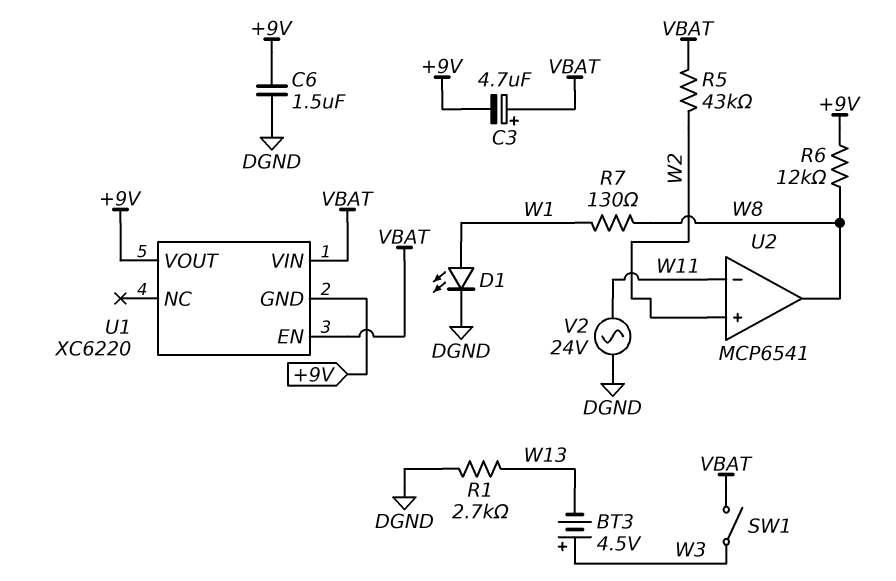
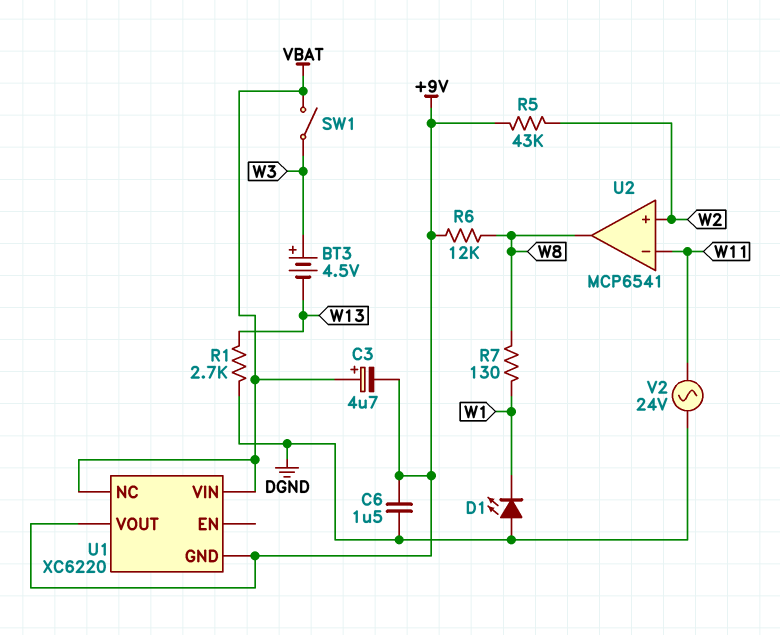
D1: LED (A W1, K DGND) -> LED (A DGND, K W1)
R5: 43k (VBAT, W2) -> 43k (+9V, W2)
U1 pin EN: VBAT -> none
U1 pin NC: none -> VBAT

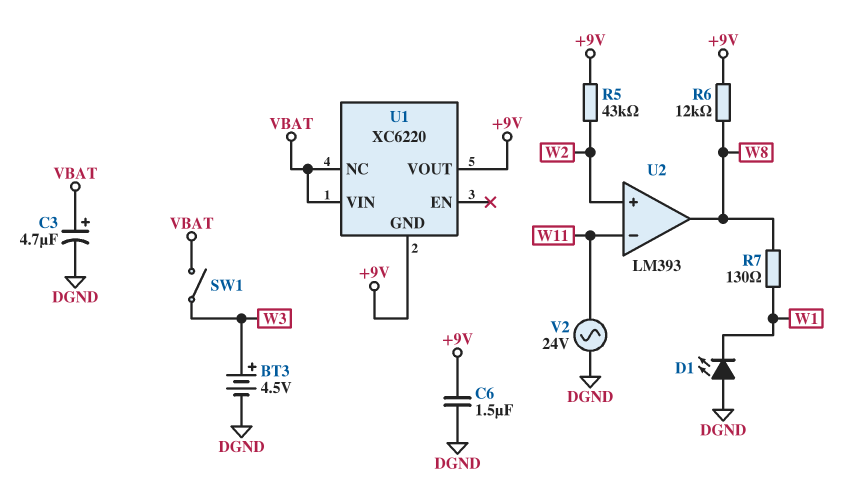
BT3: 4.5V (plus W3, minus W13) -> 4.5V (plus W3, minus DGND)
C3: 4.7uF (plus VBAT, minus +9V) -> 4.7uF (plus VBAT, minus DGND)
R1: 2.7k (DGND, W13) -> none
U2: MCP6541 -> LM393

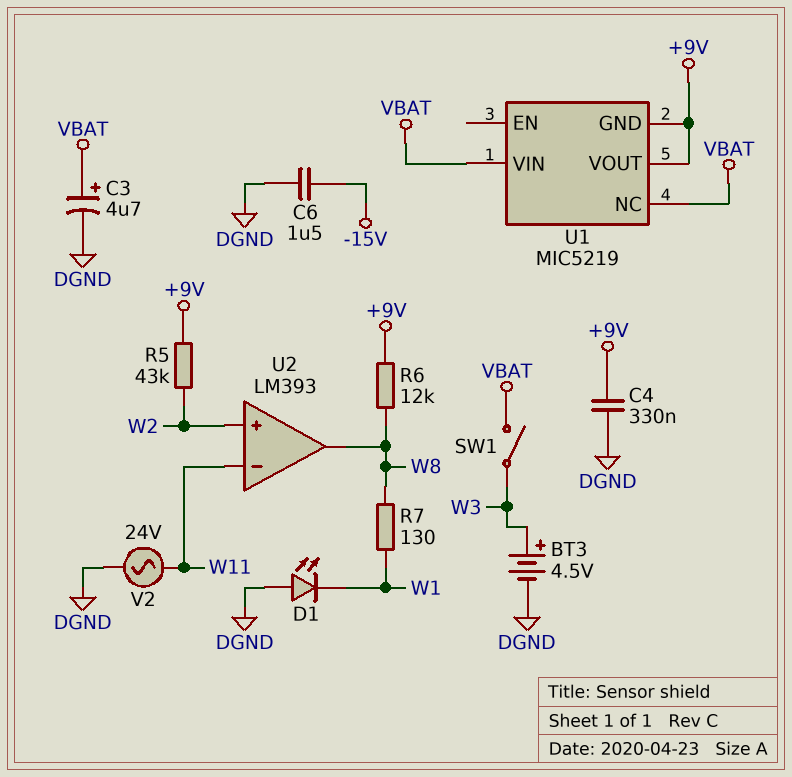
C4: none -> 330nF (+9V, DGND)
C6: 1.5uF (+9V, DGND) -> 1.5uF (-15V, DGND)
U1: XC6220 -> MIC5219

